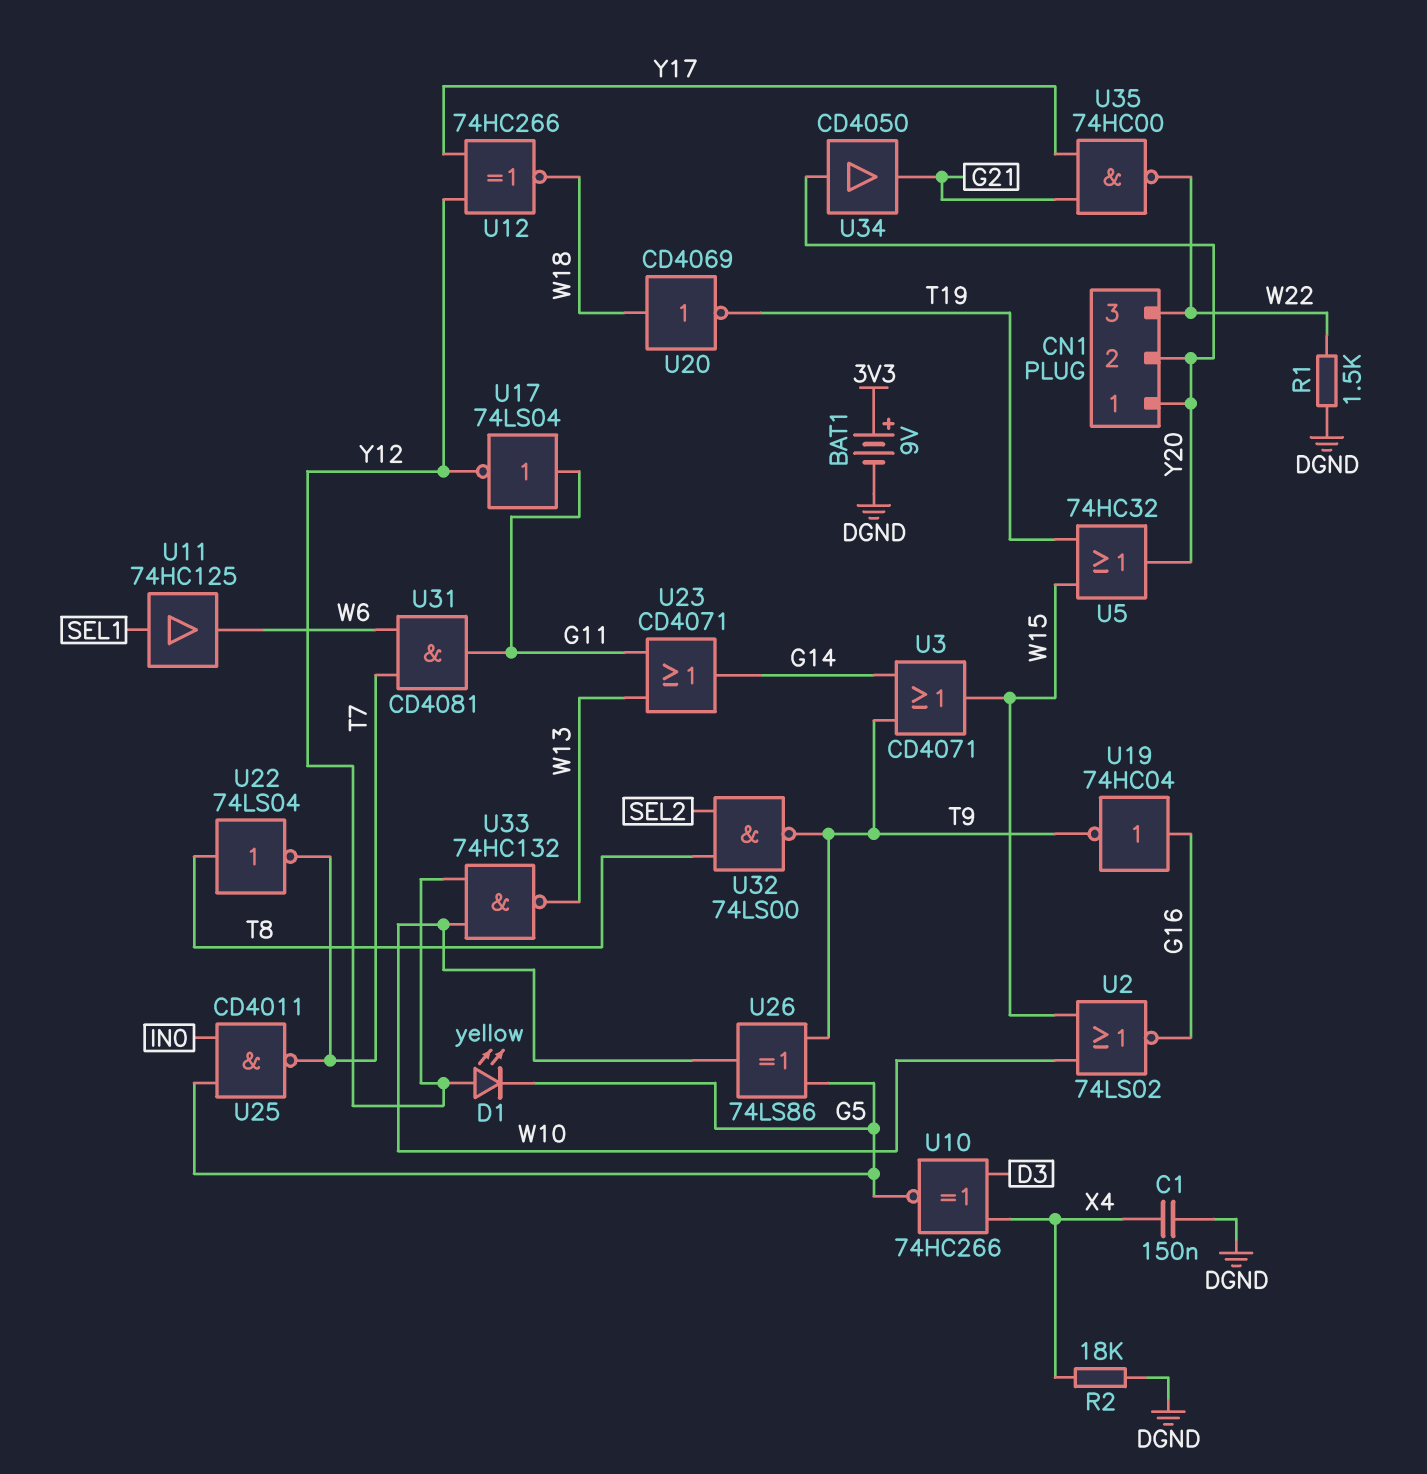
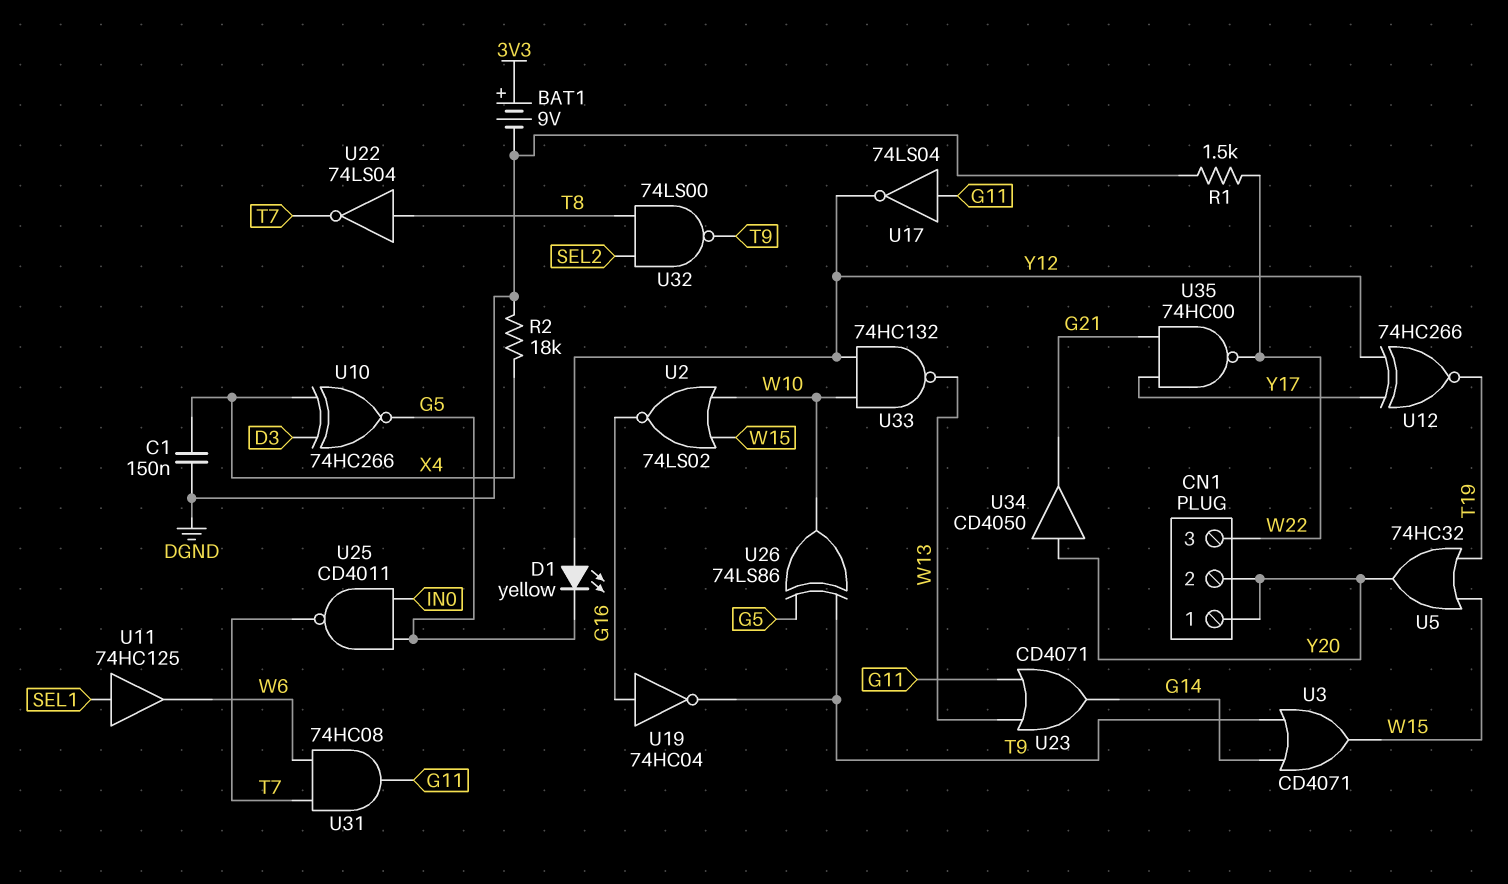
U12: XNOR 74HC266 (in Y12, in Y17, out W18) -> XNOR 74HC266 (in Y12, in Y17, out T19)
U20: NOT CD4069 (in W18, out T19) -> none
U31: AND CD4081 (in T7, in W6, out G11) -> AND 74HC08 (in T7, in W6, out G11)

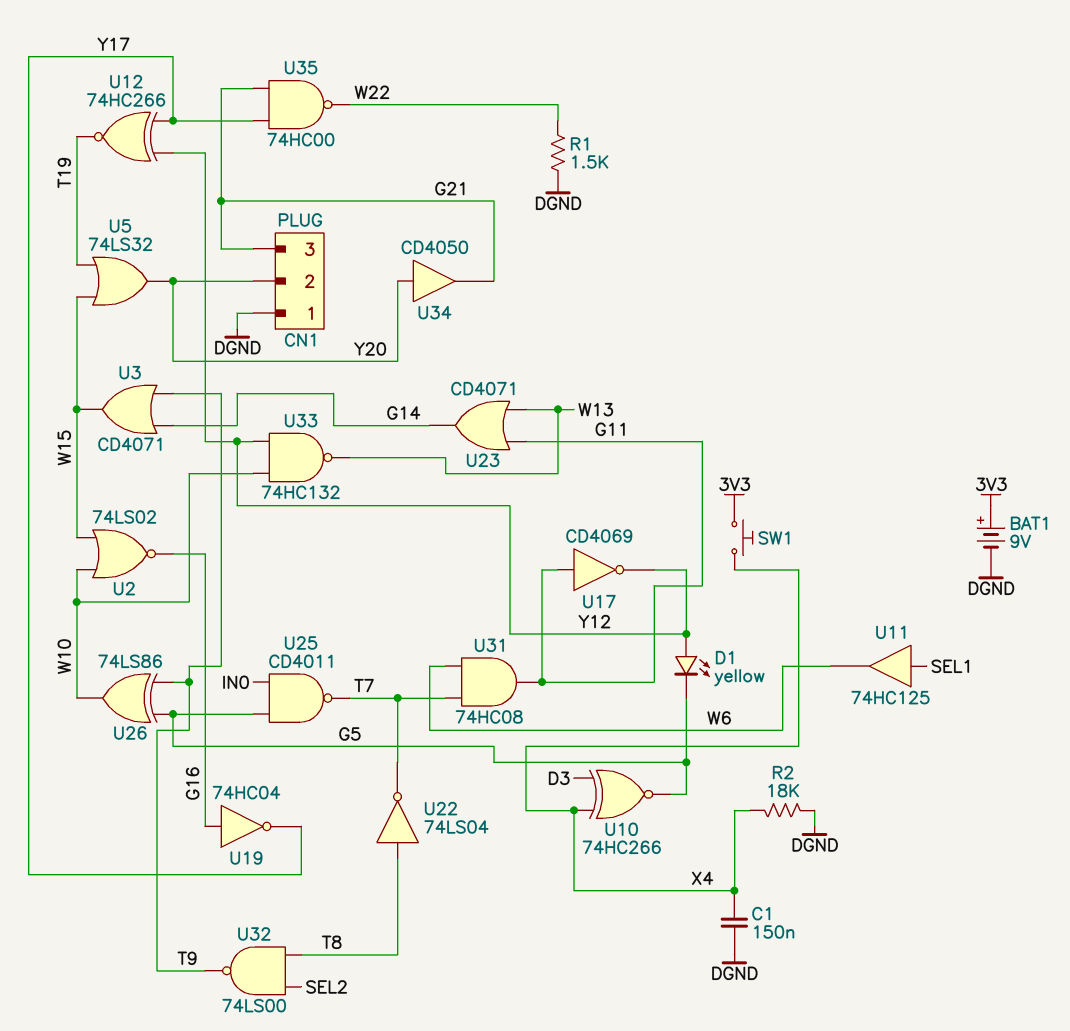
CN1 pin 1: Y20 -> DGND
CN1 pin 3: W22 -> G21
SW1: none -> button (3V3, X4)
U5: OR 74HC32 (in T19, in W15, out Y20) -> OR 74LS32 (in T19, in W15, out Y20)
U17: NOT 74LS04 (in G11, out Y12) -> NOT CD4069 (in G11, out Y12)
U19: NOT 74HC04 (in G16, out T9) -> NOT 74HC04 (in G16, out Y17)

